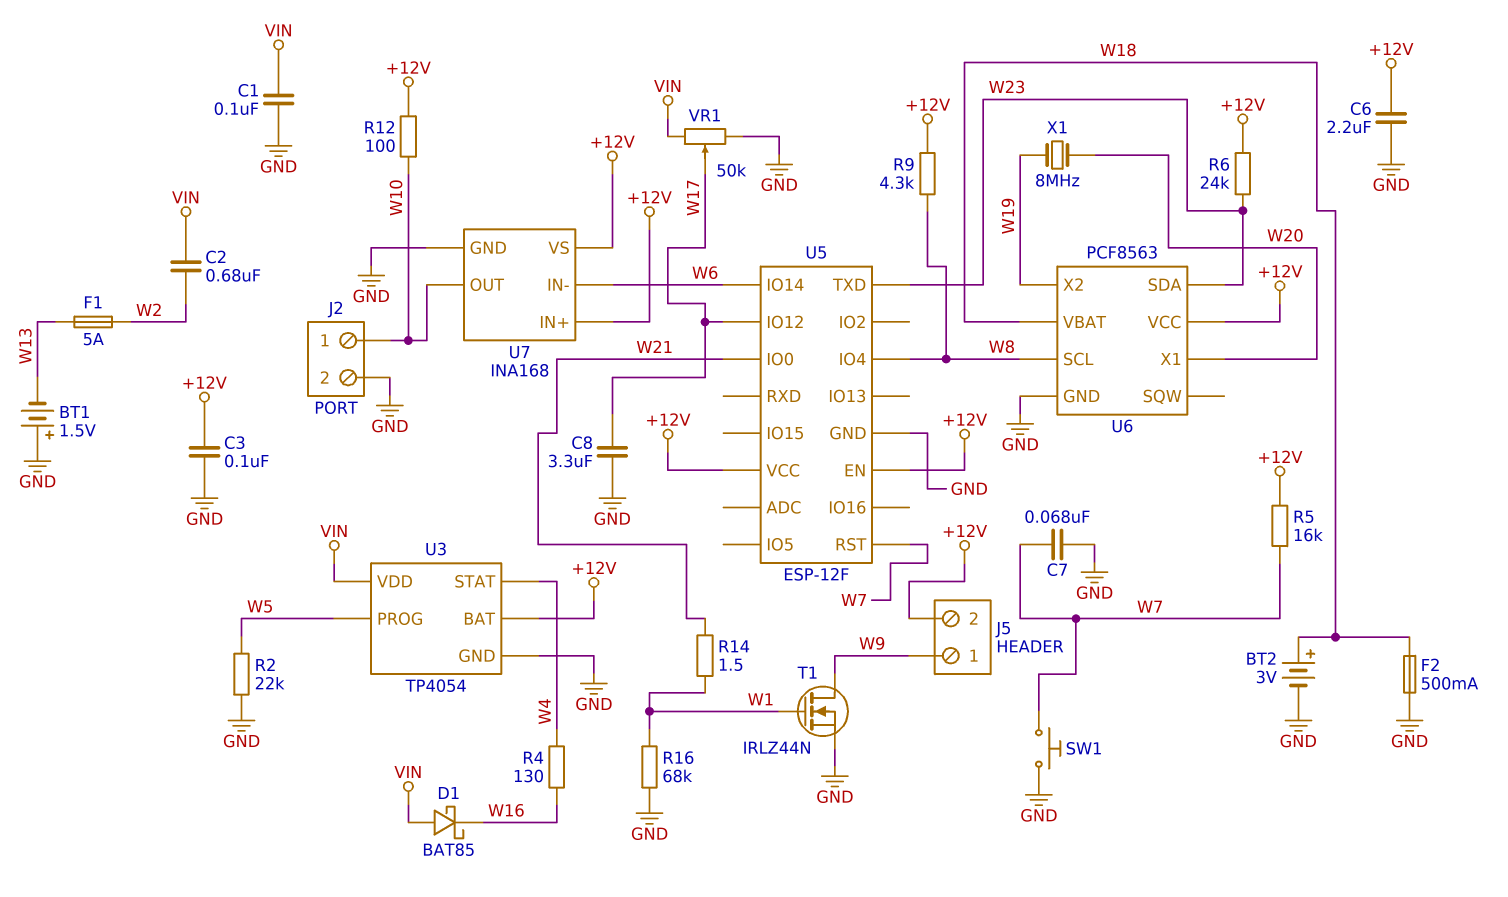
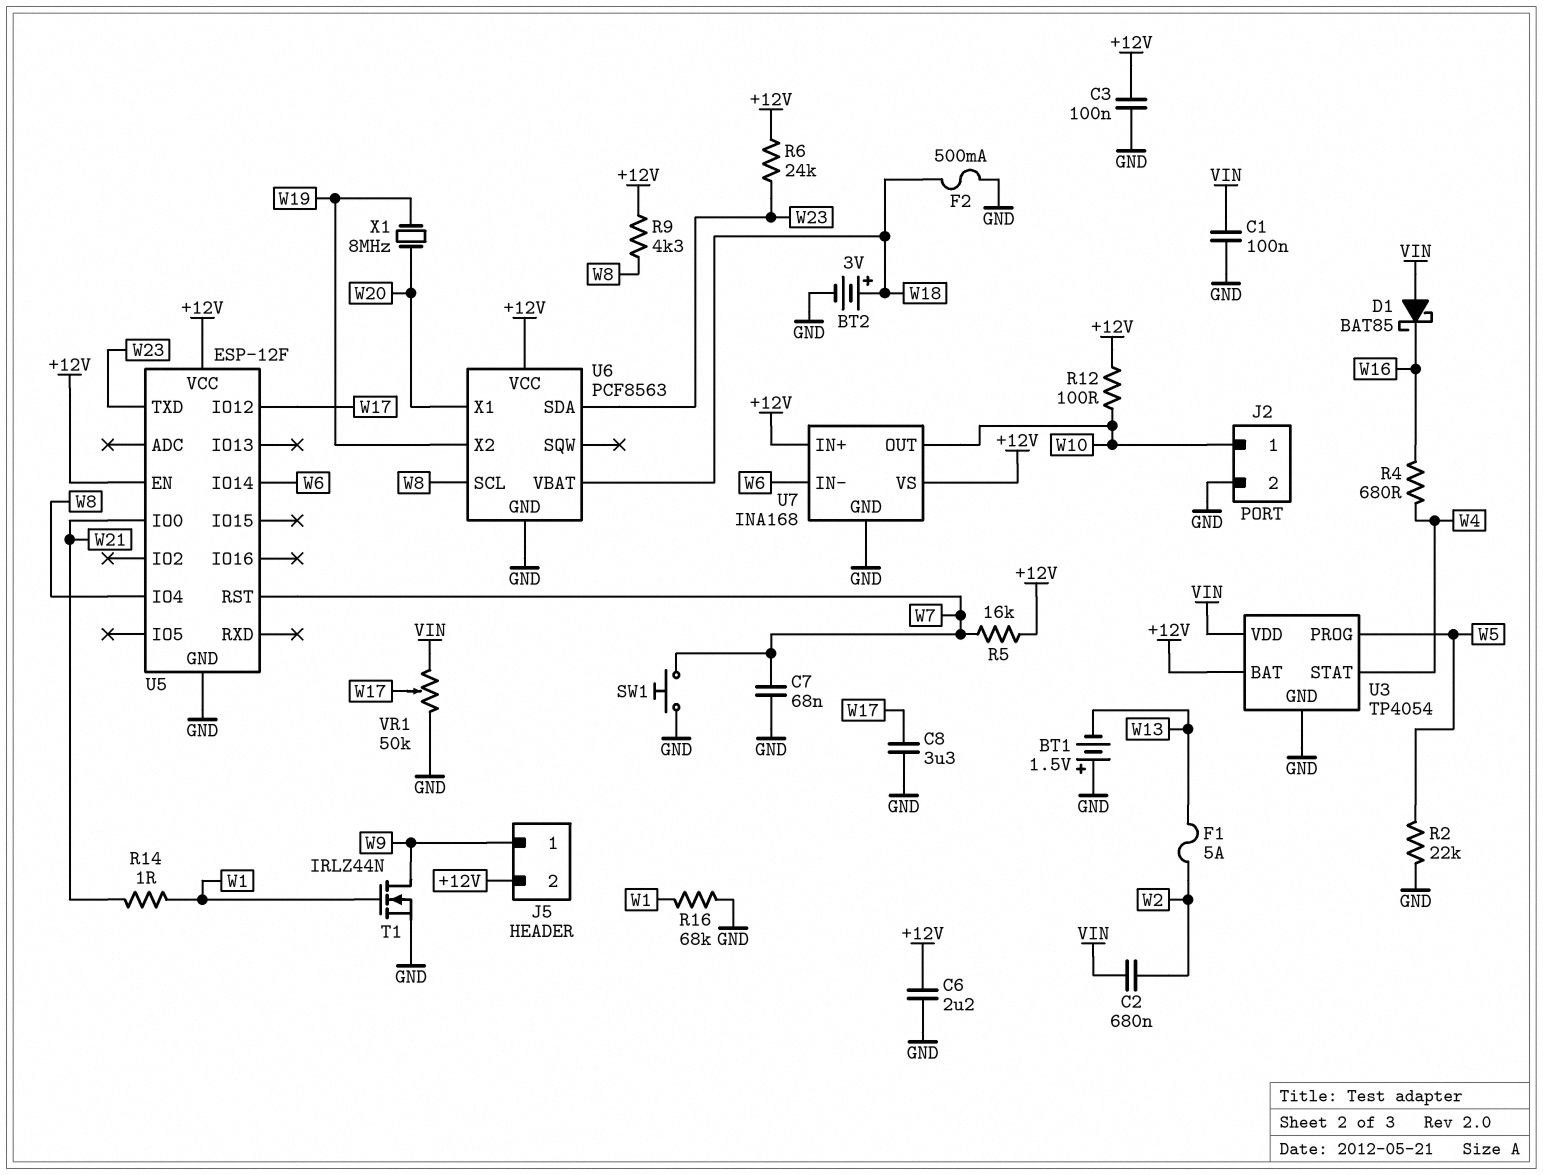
R4: 130 (W4, W16) -> 680 (W4, W16)
R14: 1.5 (W1, W21) -> 1 (W1, W21)

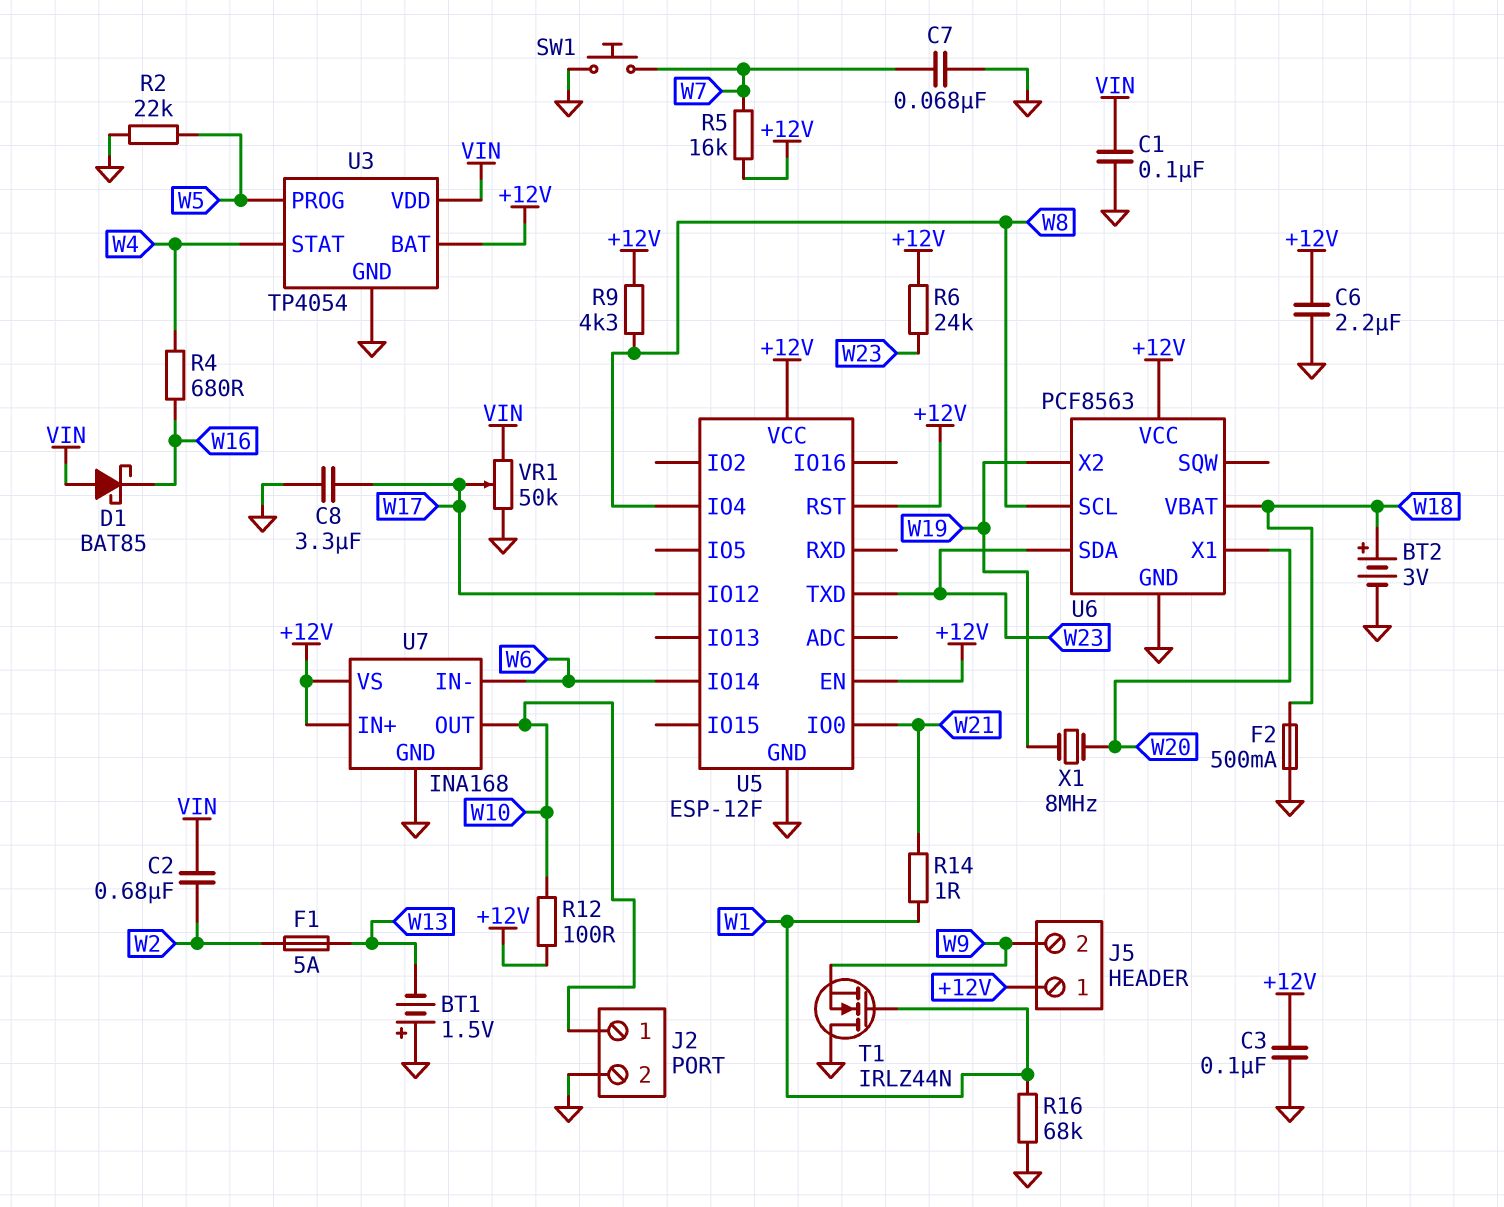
J5 pin 1: W9 -> +12V
J5 pin 2: +12V -> W9
T1: NMOS IRLZ44N (G W1, D W9, S GND) -> NMOS IRLZ44N (G W1, D GND, S W9)
U5 pin RST: W7 -> +12V

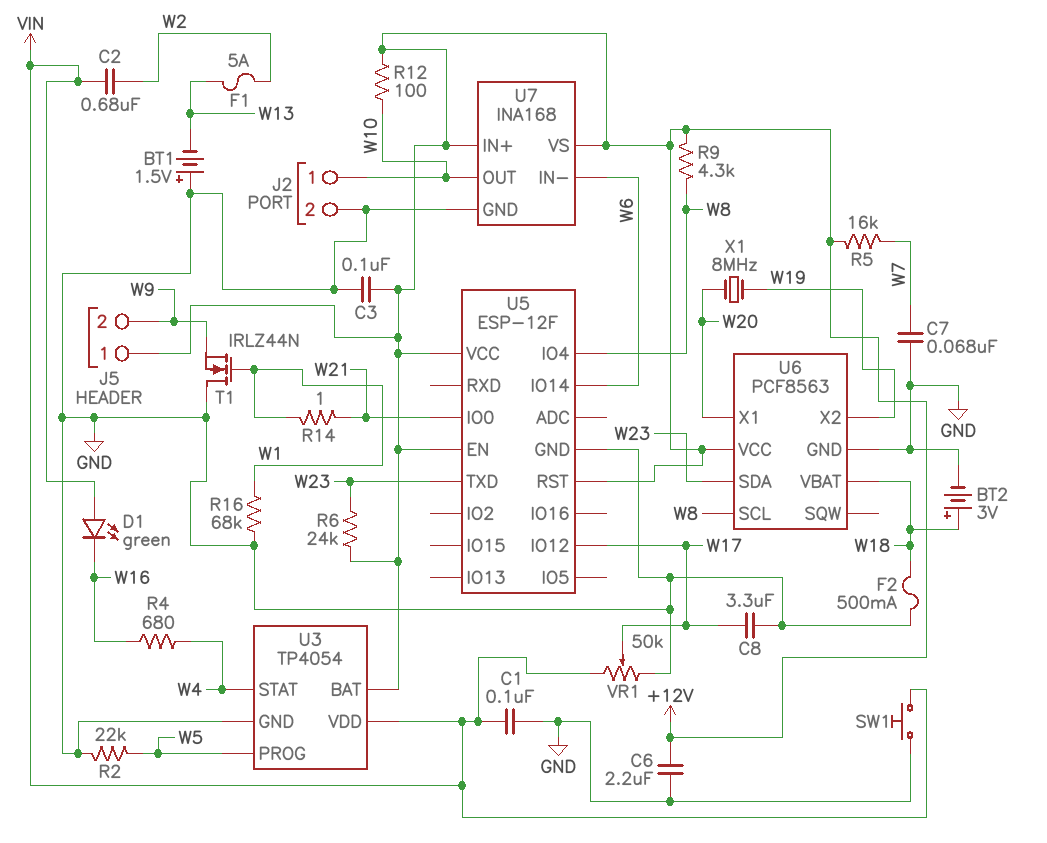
D1: schottky BAT85 (A VIN, K W16) -> LED green (A VIN, K W16)
SW1: button (GND, W7) -> button (GND, VIN)

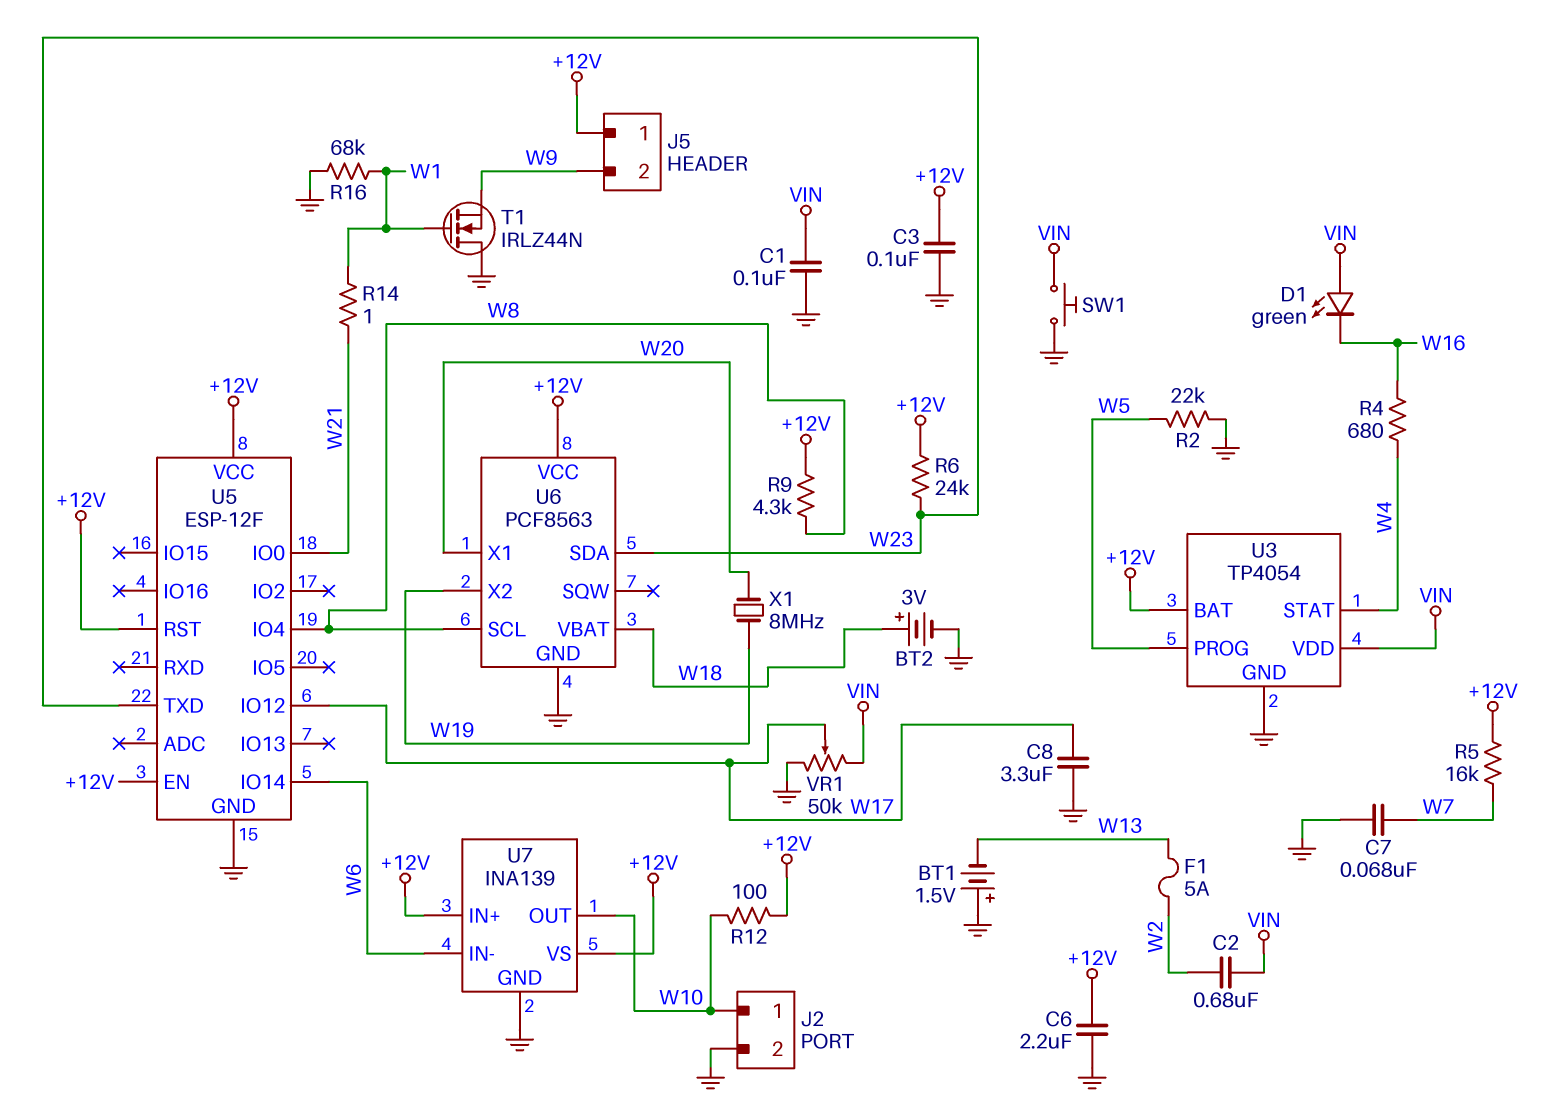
F2: 500mA (GND, W18) -> none
U7: INA168 -> INA139

